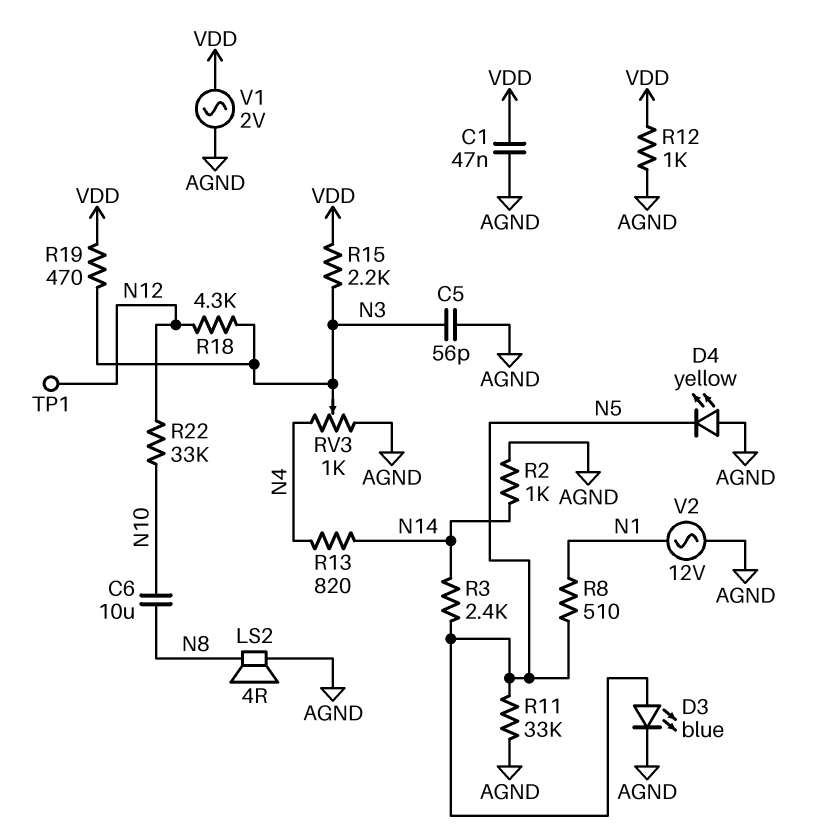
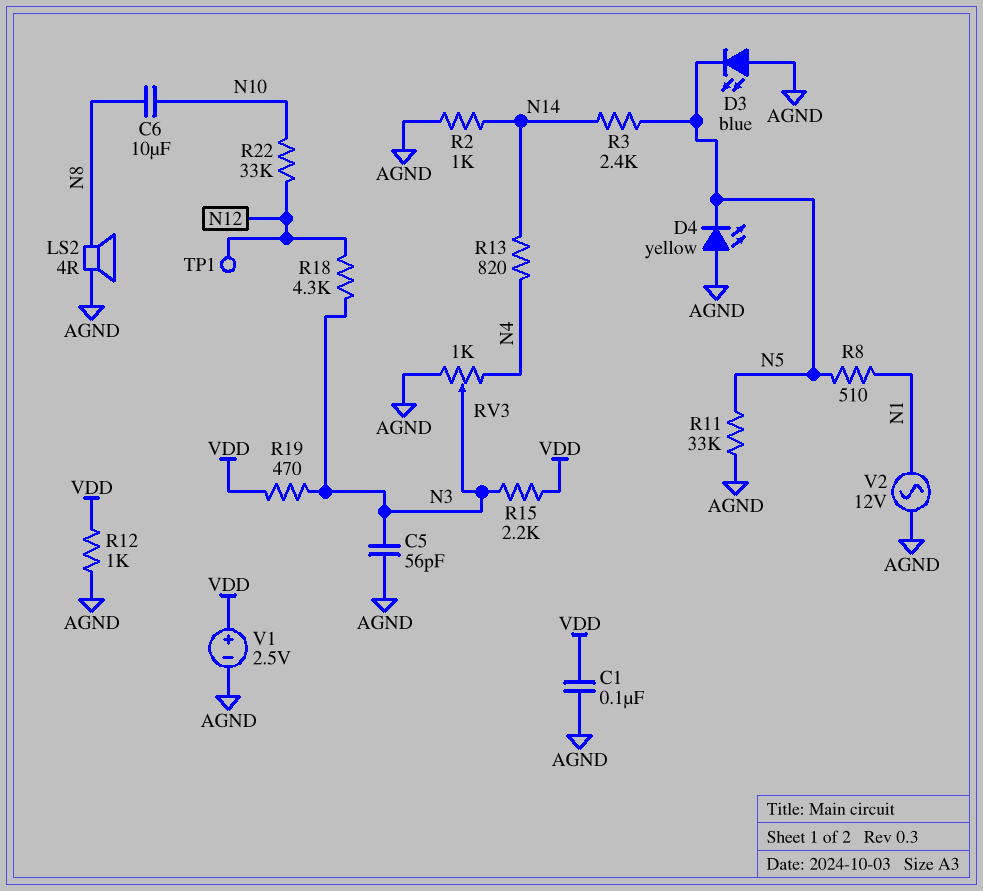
C1: 47nF (AGND, VDD) -> 100nF (AGND, VDD)
D3: LED blue (A N5, K AGND) -> LED blue (A AGND, K N5)
V1: AC 2V (AGND, VDD) -> 2.5V (plus VDD, minus AGND)

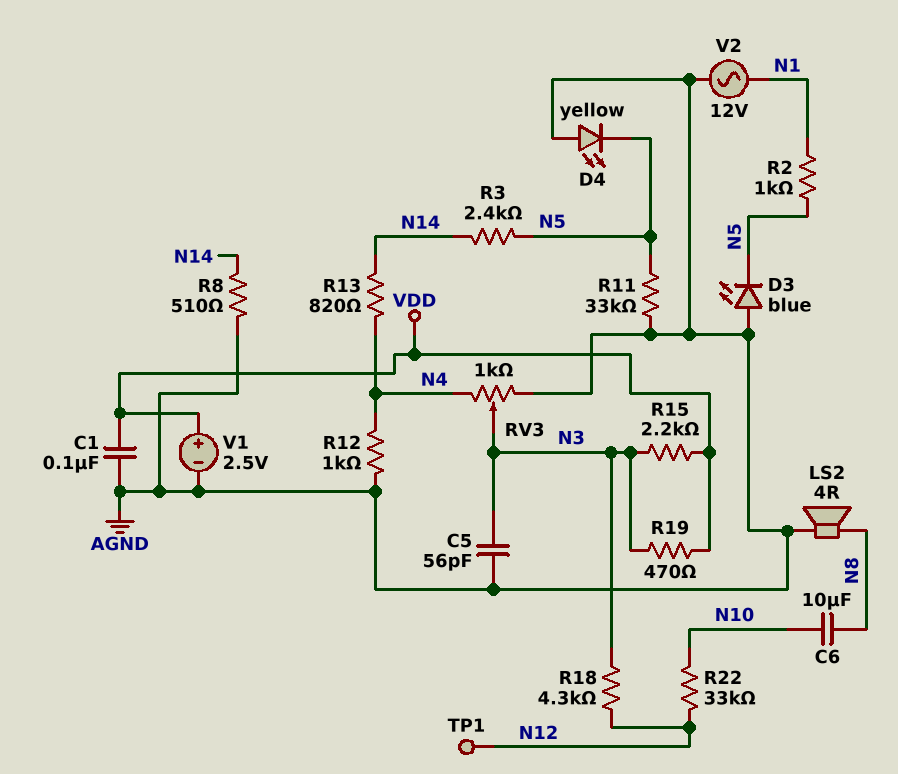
R2: 1k (AGND, N14) -> 1k (N1, N5)
R8: 510 (N1, N5) -> 510 (AGND, N14)
R12: 1k (AGND, VDD) -> 1k (AGND, N4)

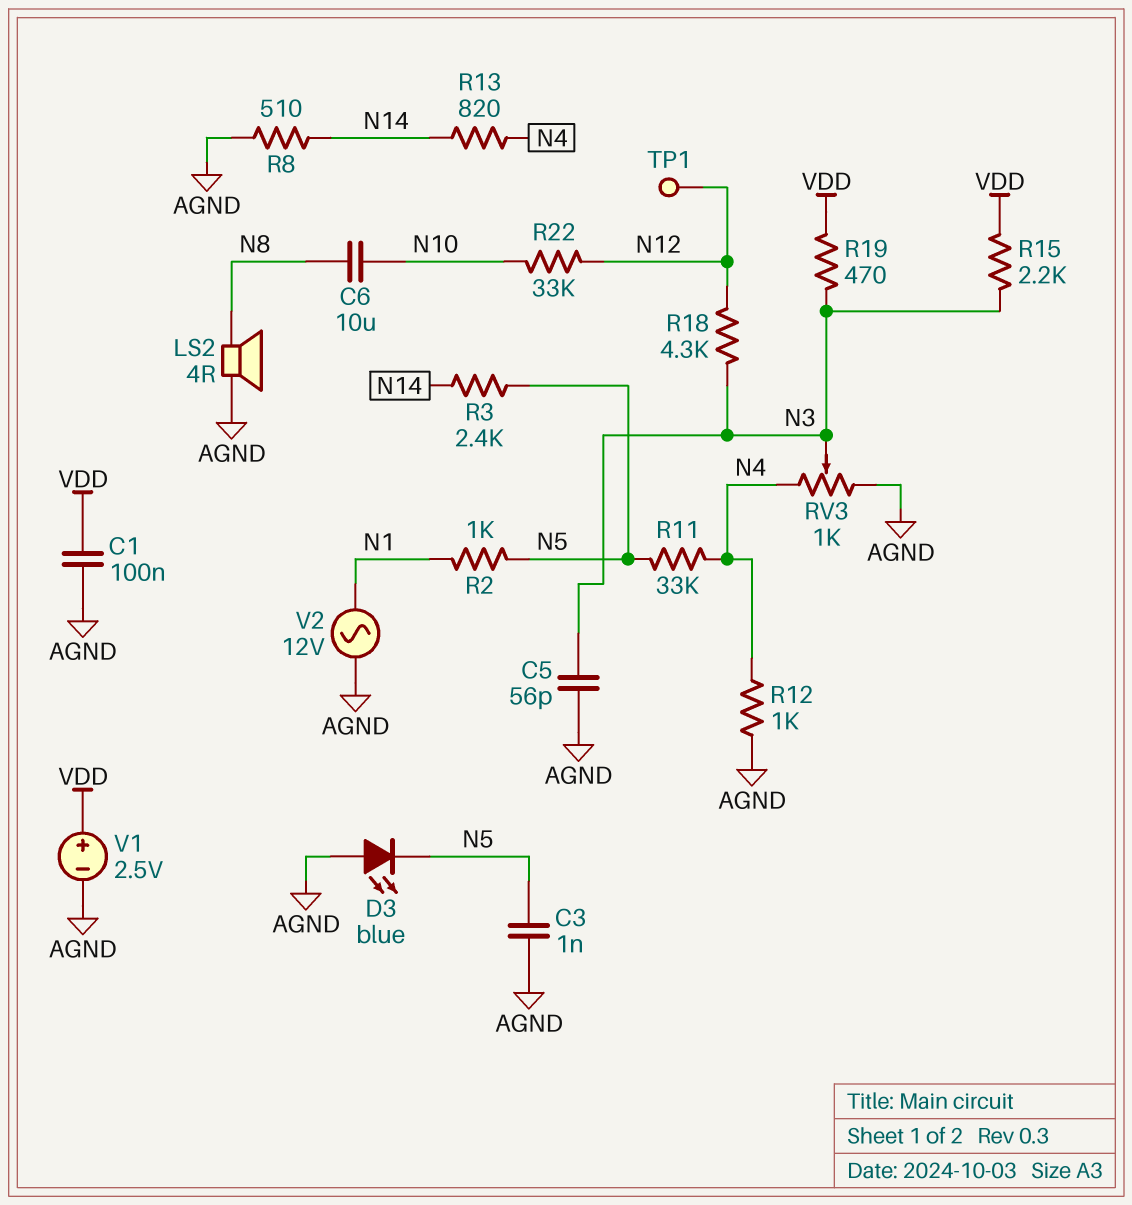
C3: none -> 1nF (AGND, N5)
D4: LED yellow (A AGND, K N5) -> none
R11: 33k (AGND, N5) -> 33k (N4, N5)

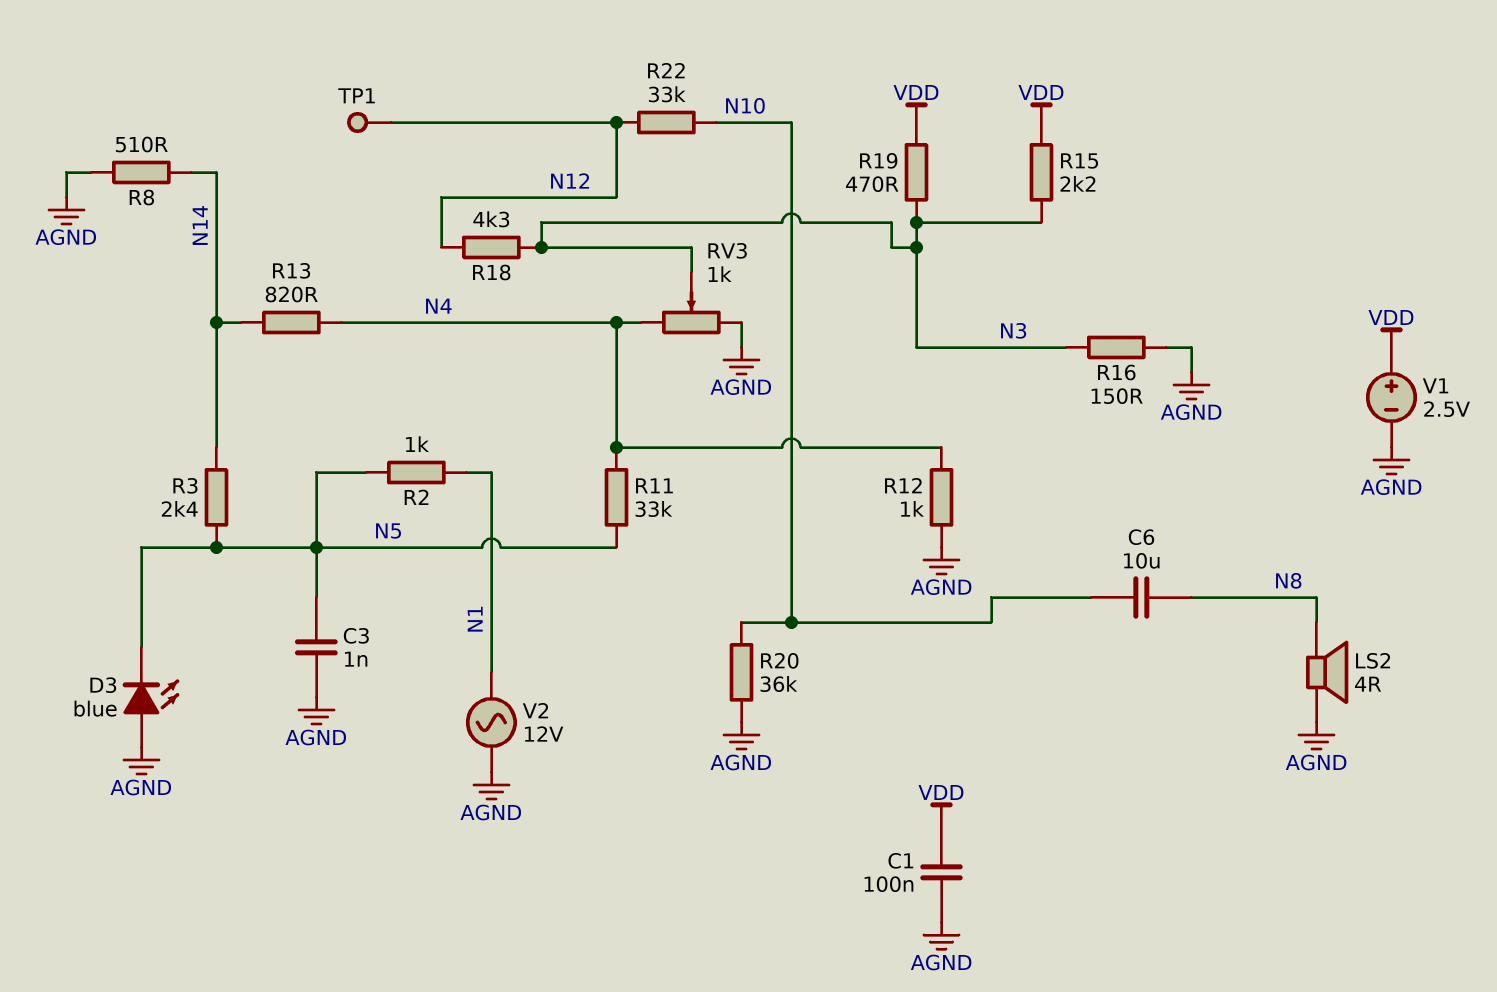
C5: 56pF (AGND, N3) -> none
R16: none -> 150 (AGND, N3)
R20: none -> 36k (AGND, N10)

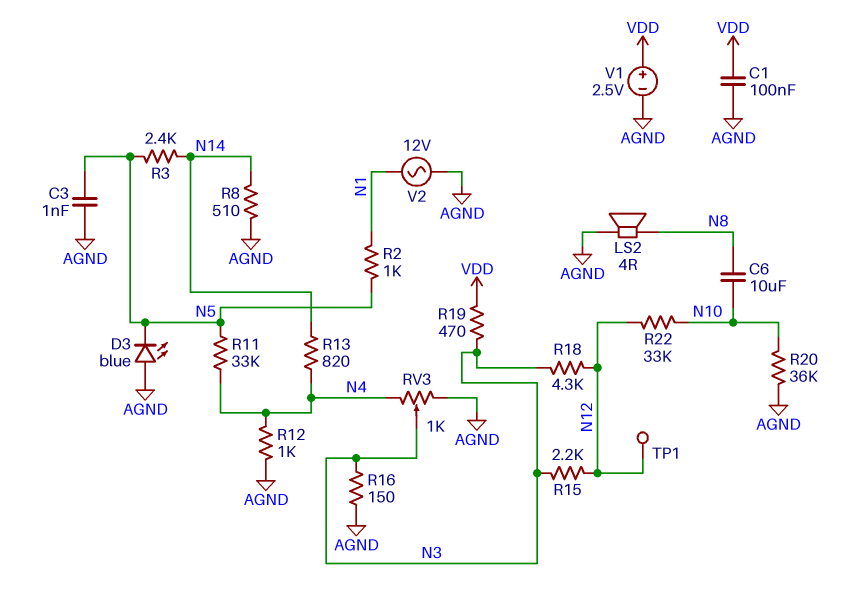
R15: 2.2k (N3, VDD) -> 2.2k (N3, N12)

